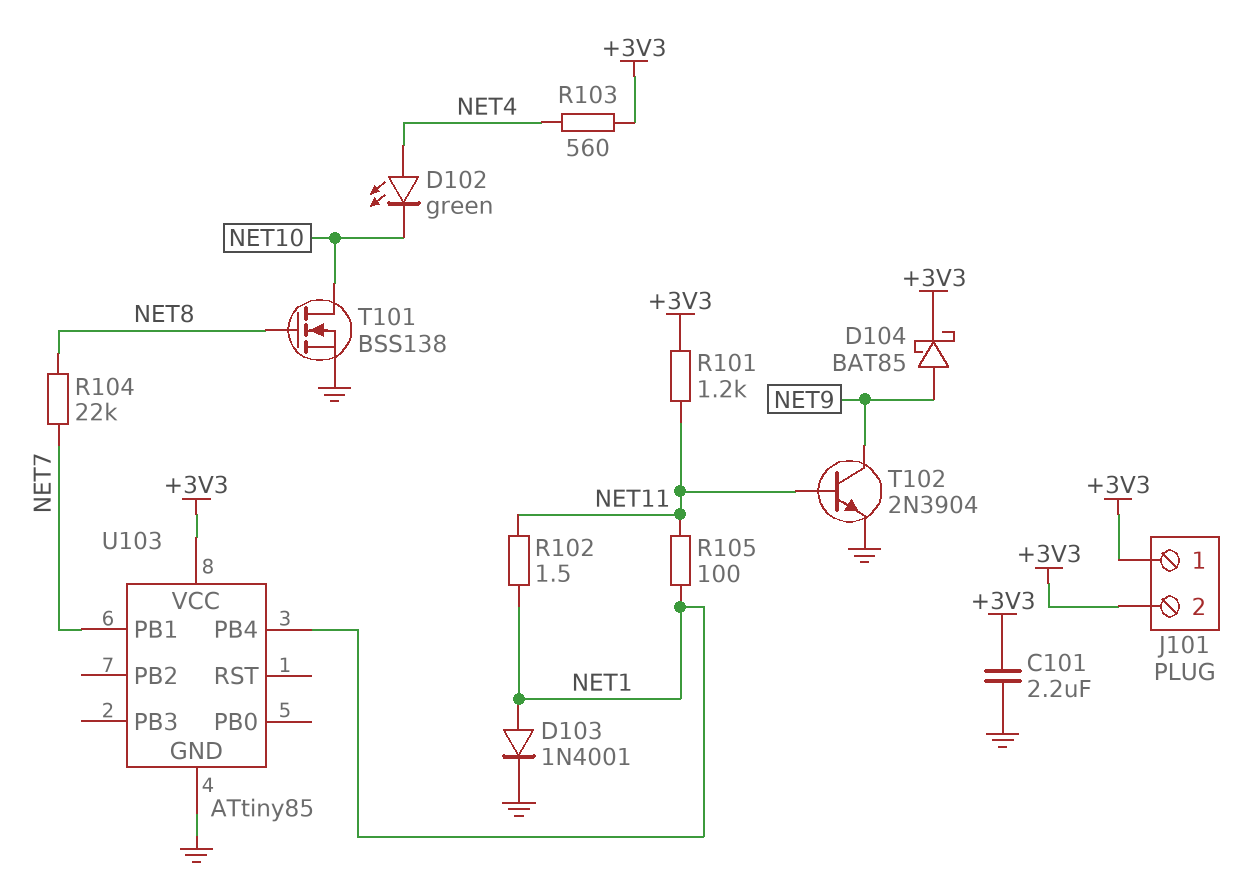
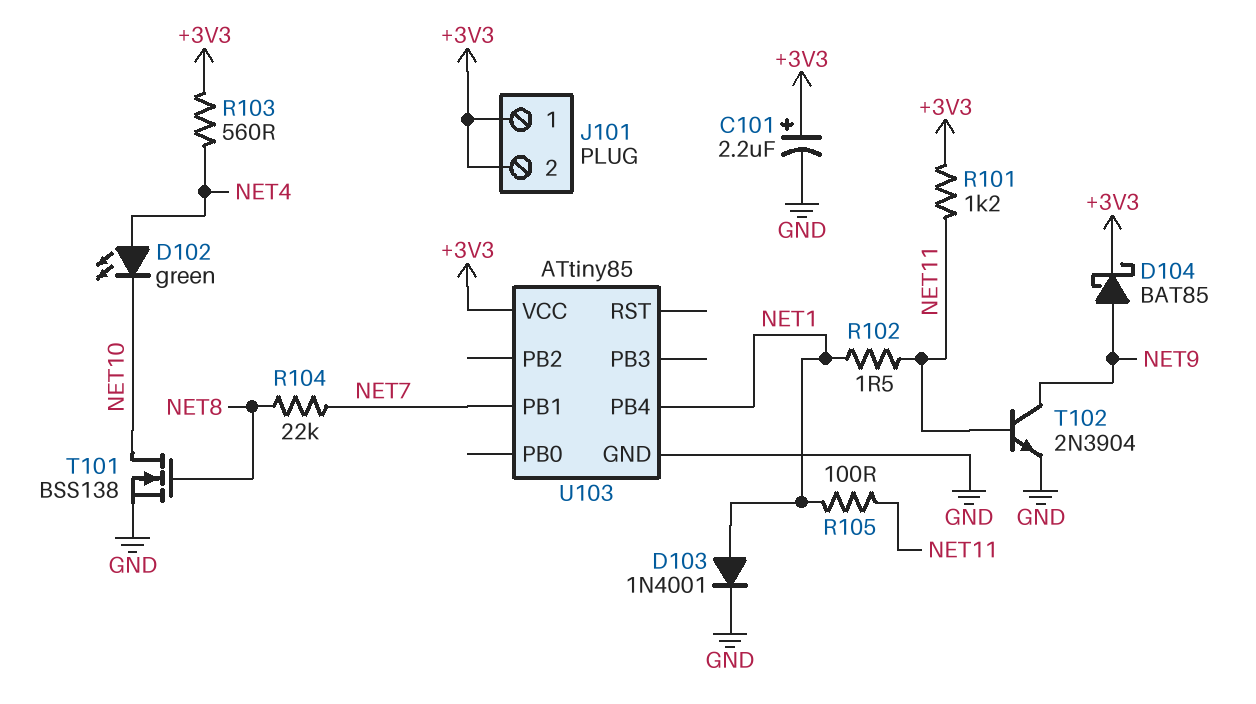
C101: 2.2uF (+3V3, GND) -> 2.2uF (plus +3V3, minus GND)

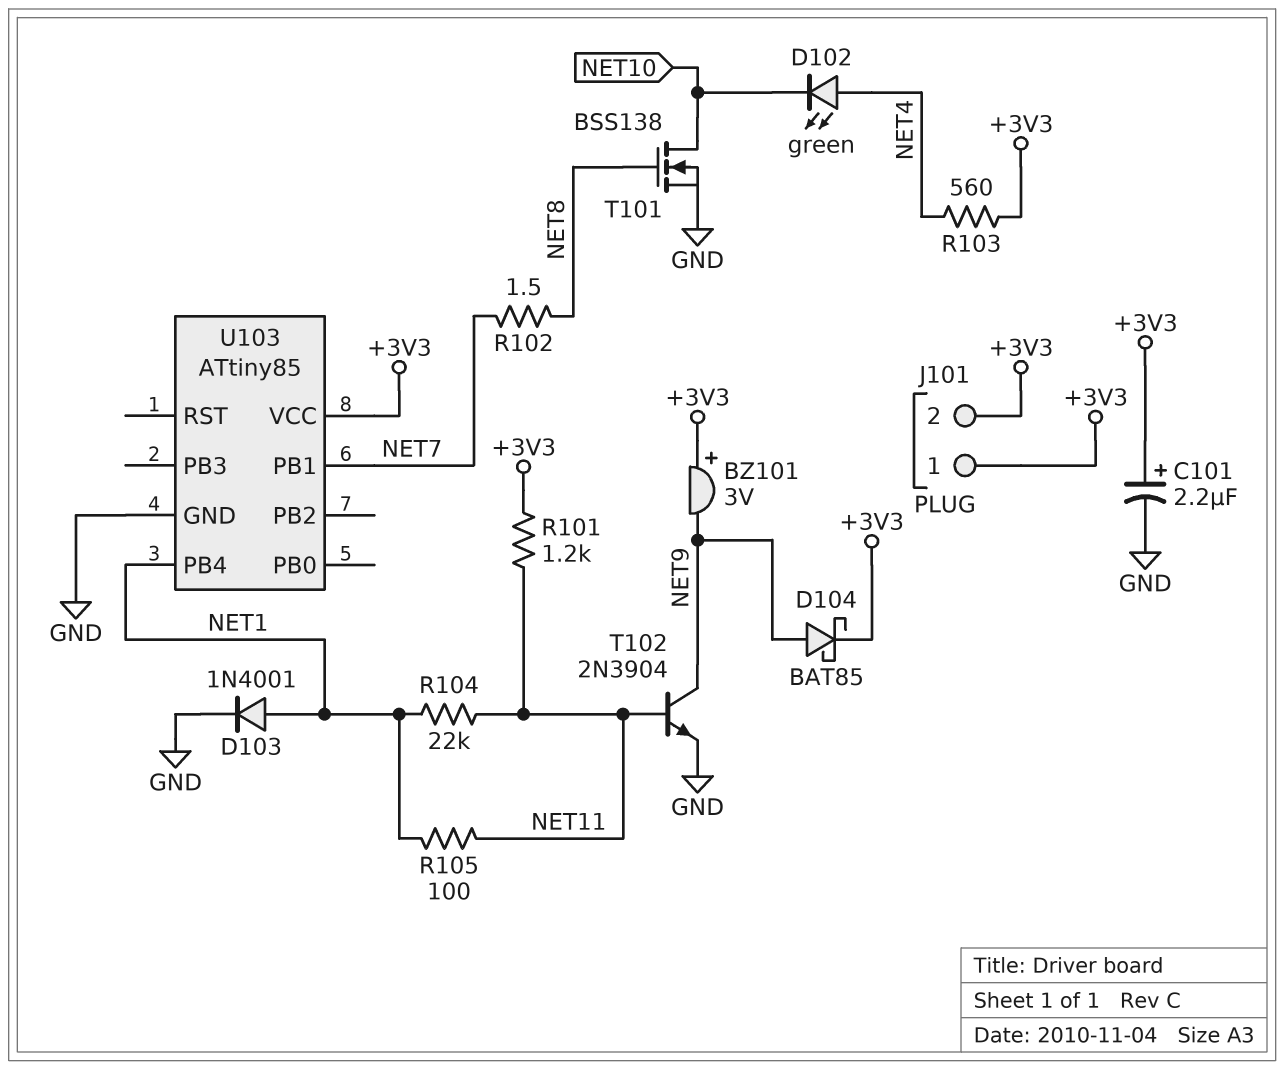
BZ101: none -> buzzer 3V (plus +3V3, minus NET9)
R102: 1.5 (NET1, NET11) -> 1.5 (NET7, NET8)
R104: 22k (NET7, NET8) -> 22k (NET1, NET11)

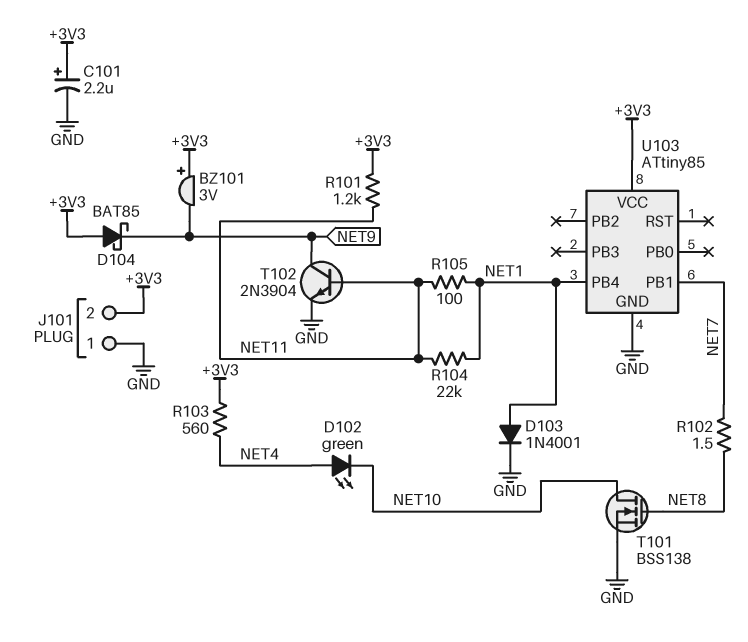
D104: schottky BAT85 (A NET9, K +3V3) -> schottky BAT85 (A +3V3, K NET9)
J101 pin 1: +3V3 -> GND

